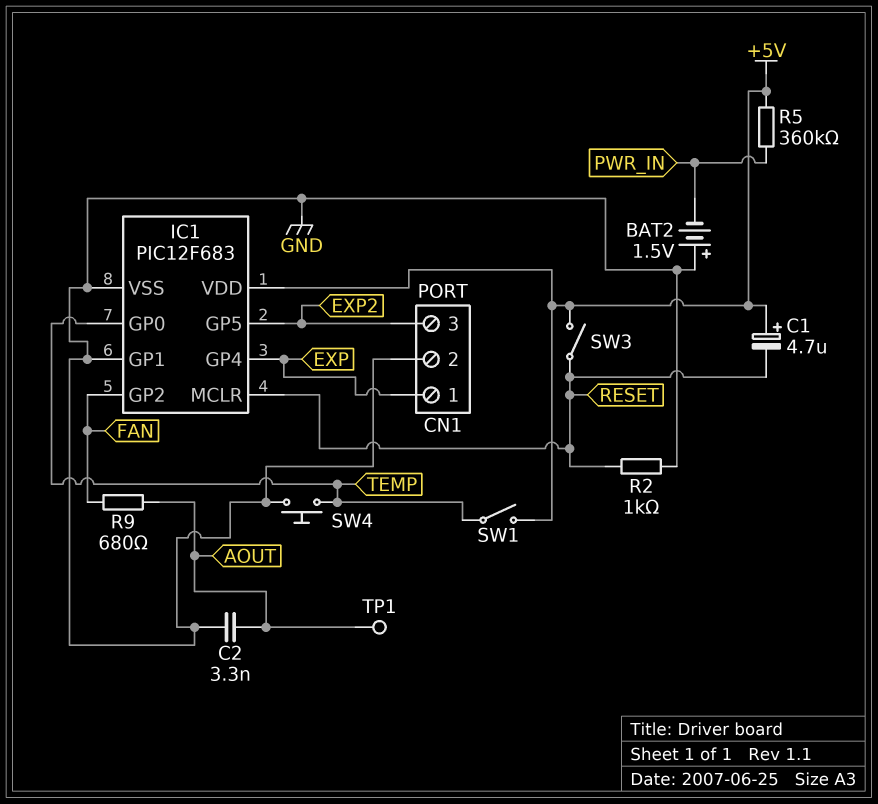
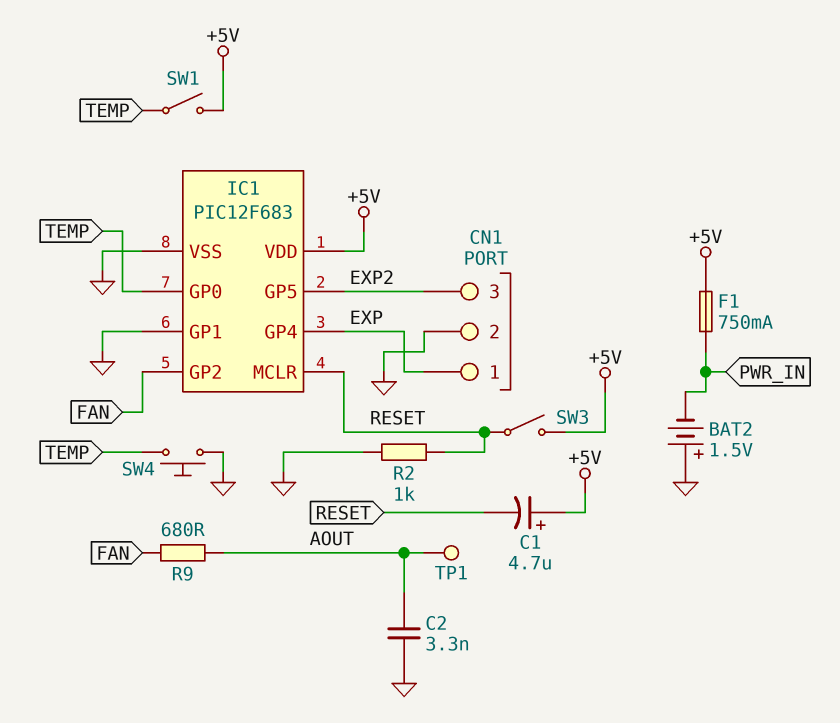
F1: none -> 750mA (+5V, PWR_IN)
R5: 360k (+5V, PWR_IN) -> none

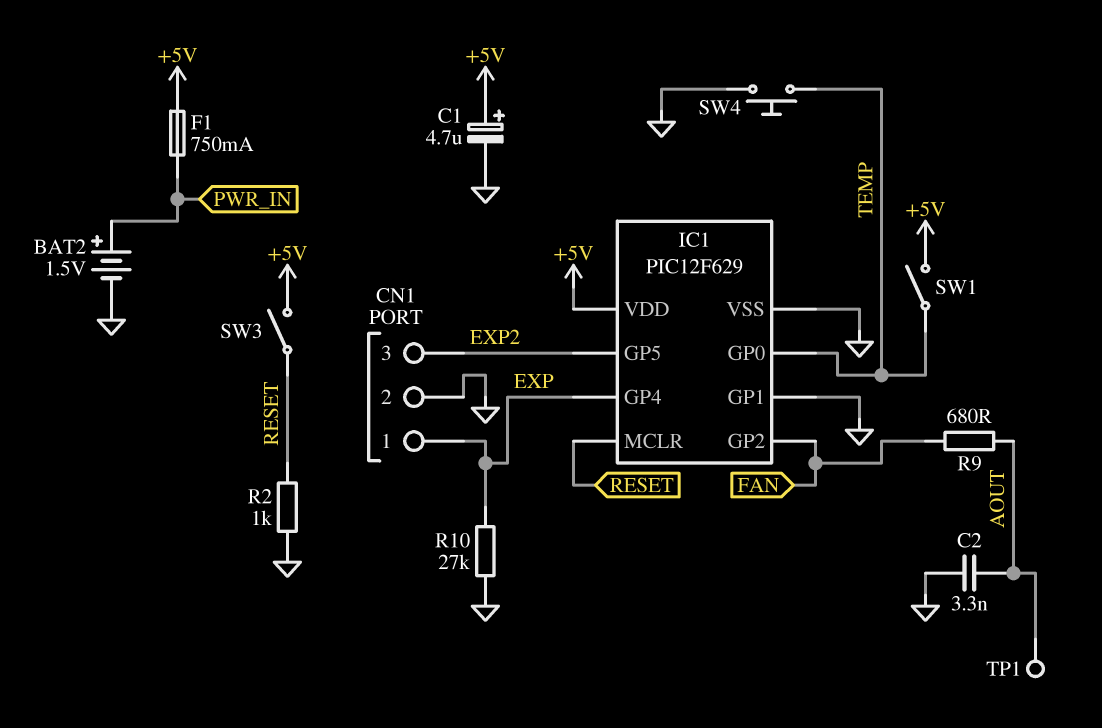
BAT2: 1.5V (plus GND, minus PWR_IN) -> 1.5V (plus PWR_IN, minus GND)
C1: 4.7uF (plus +5V, minus RESET) -> 4.7uF (plus +5V, minus GND)
IC1: PIC12F683 -> PIC12F629
R10: none -> 27k (EXP, GND)

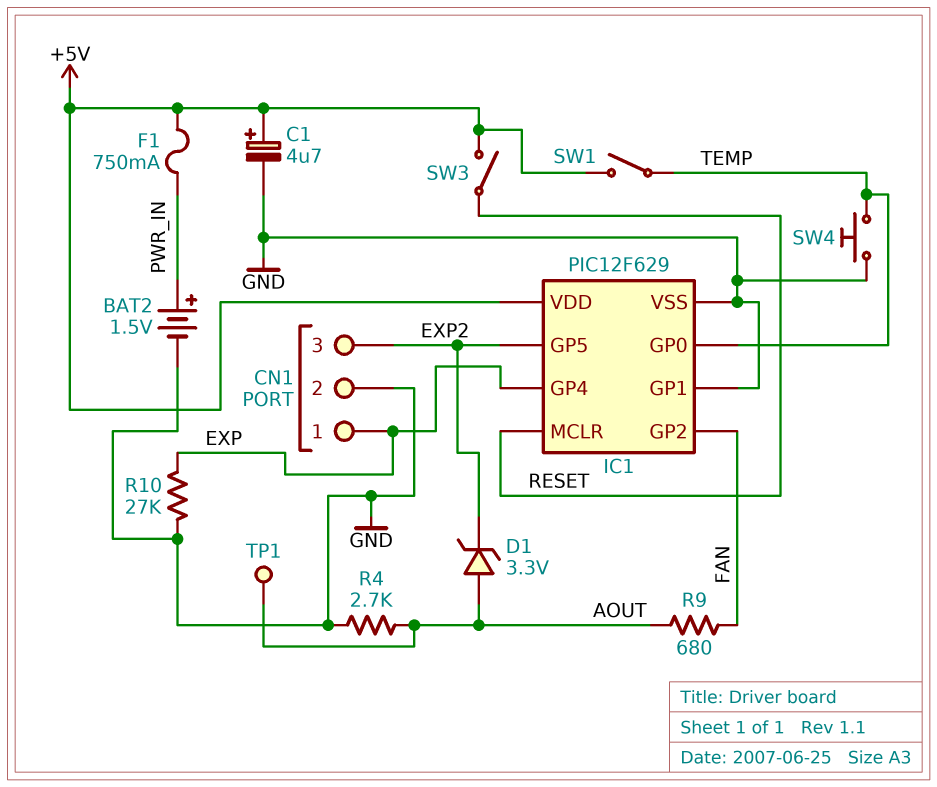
C2: 3.3nF (AOUT, GND) -> none
D1: none -> zener 3.3V (A AOUT, K EXP2)
R2: 1k (GND, RESET) -> none
R4: none -> 2.7k (AOUT, GND)

